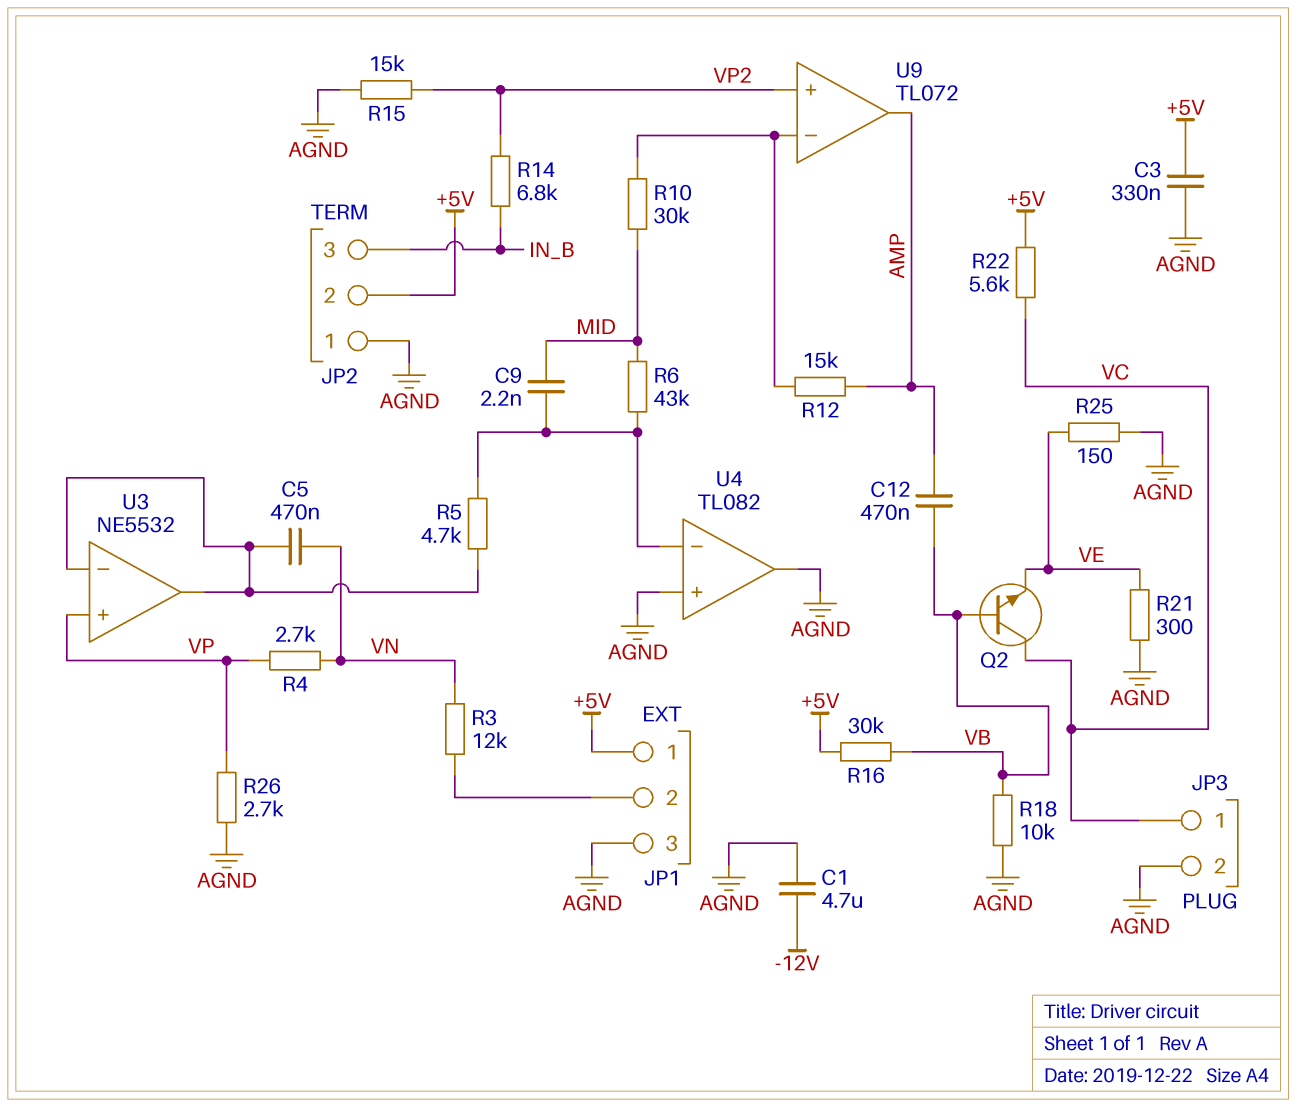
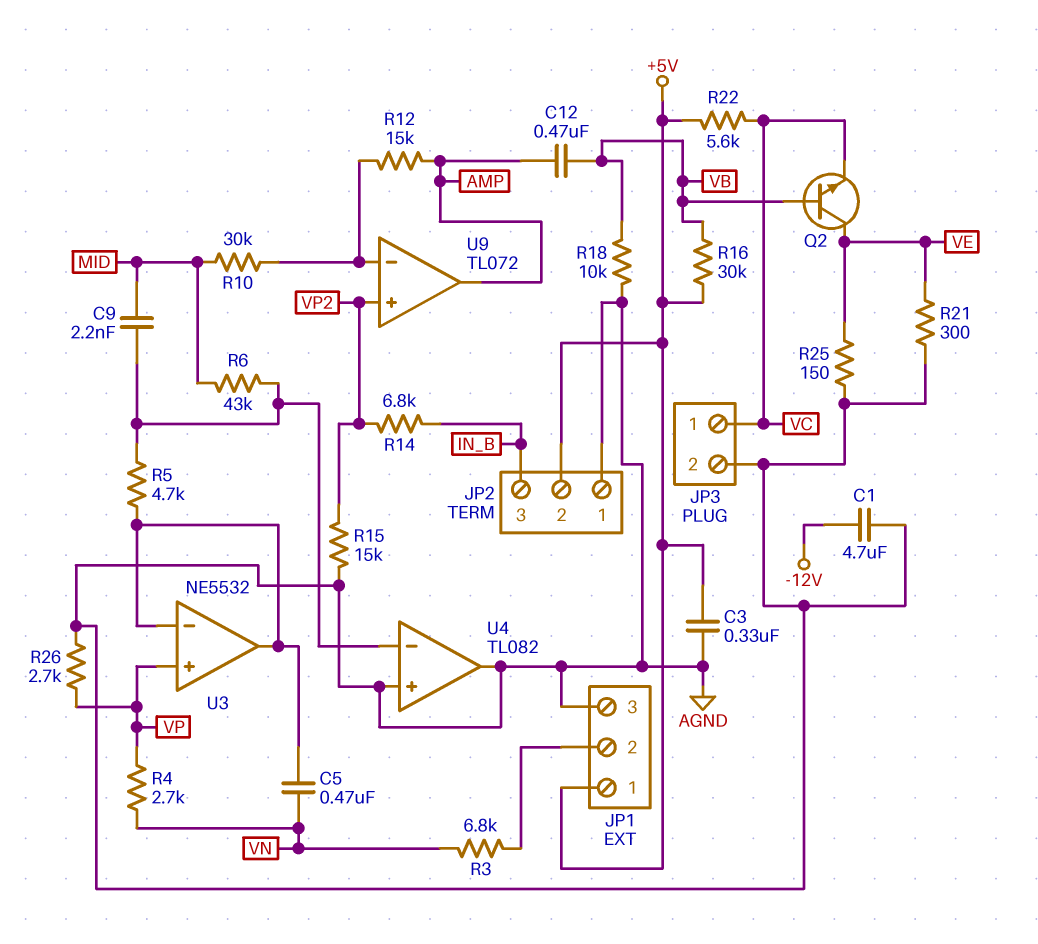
Q2: NPN (B VB, C VC, E VE) -> NPN (B VB, C VE, E VC)
R3: 12k (JP1/2, VN) -> 6.8k (JP1/2, VN)

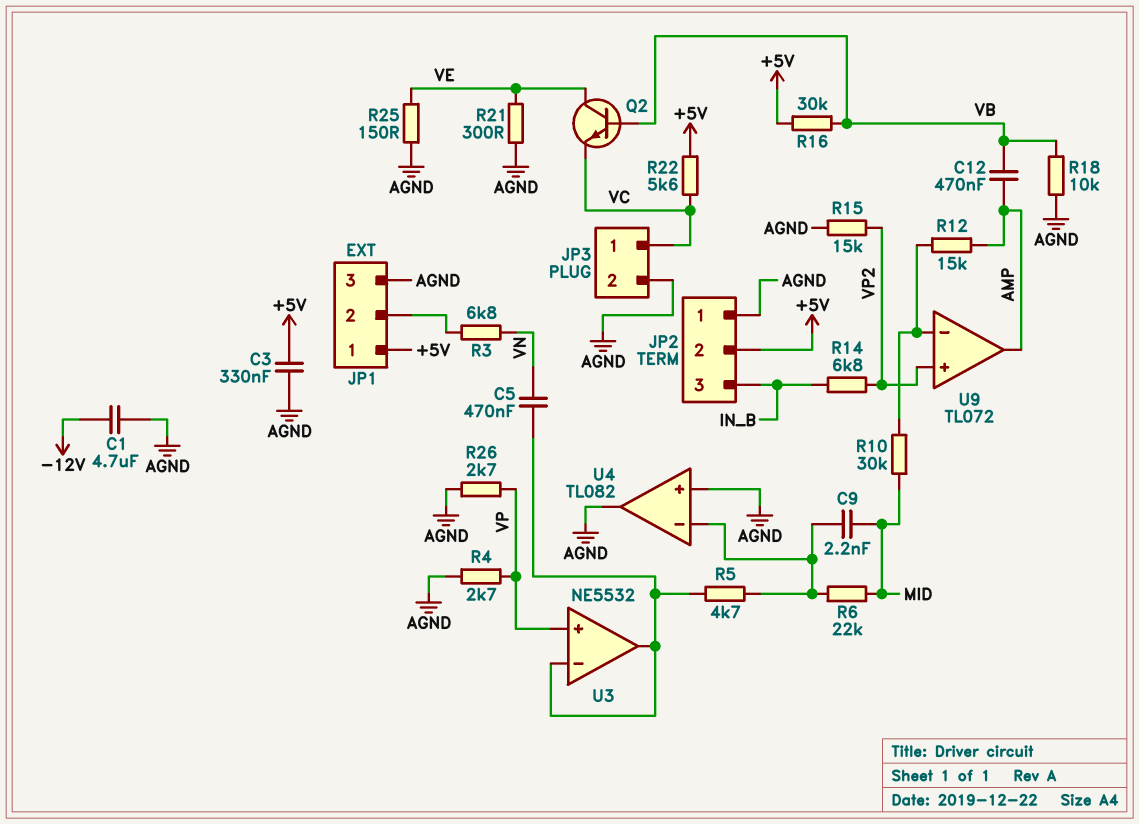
R4: 2.7k (VN, VP) -> 2.7k (AGND, VP)
R6: 43k (MID, U4/in-) -> 22k (MID, U4/in-)

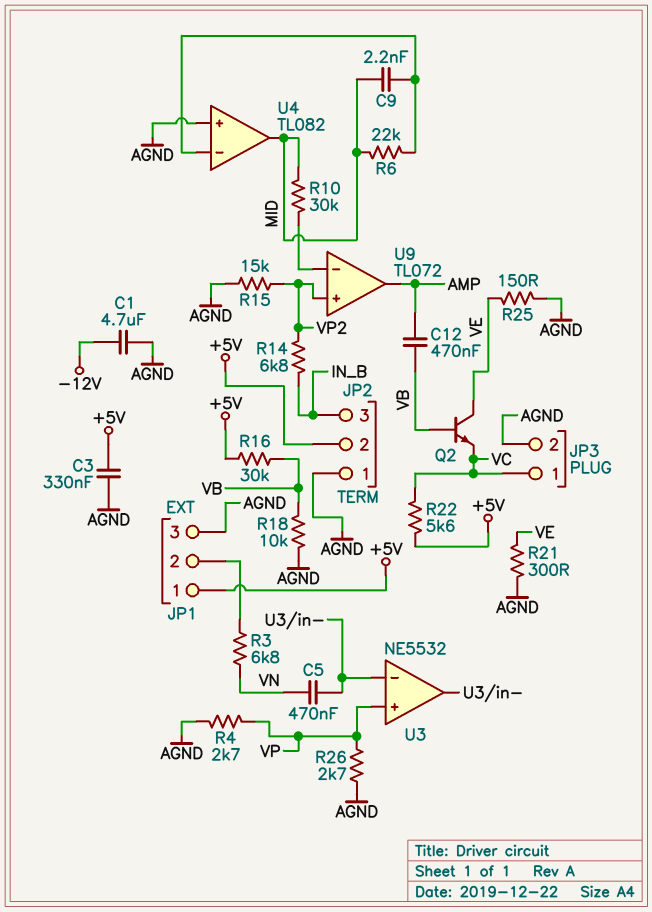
R5: 4.7k (U3/in-, U4/in-) -> none
R12: 15k (AMP, U9/in-) -> none
U4 pin out: AGND -> MID

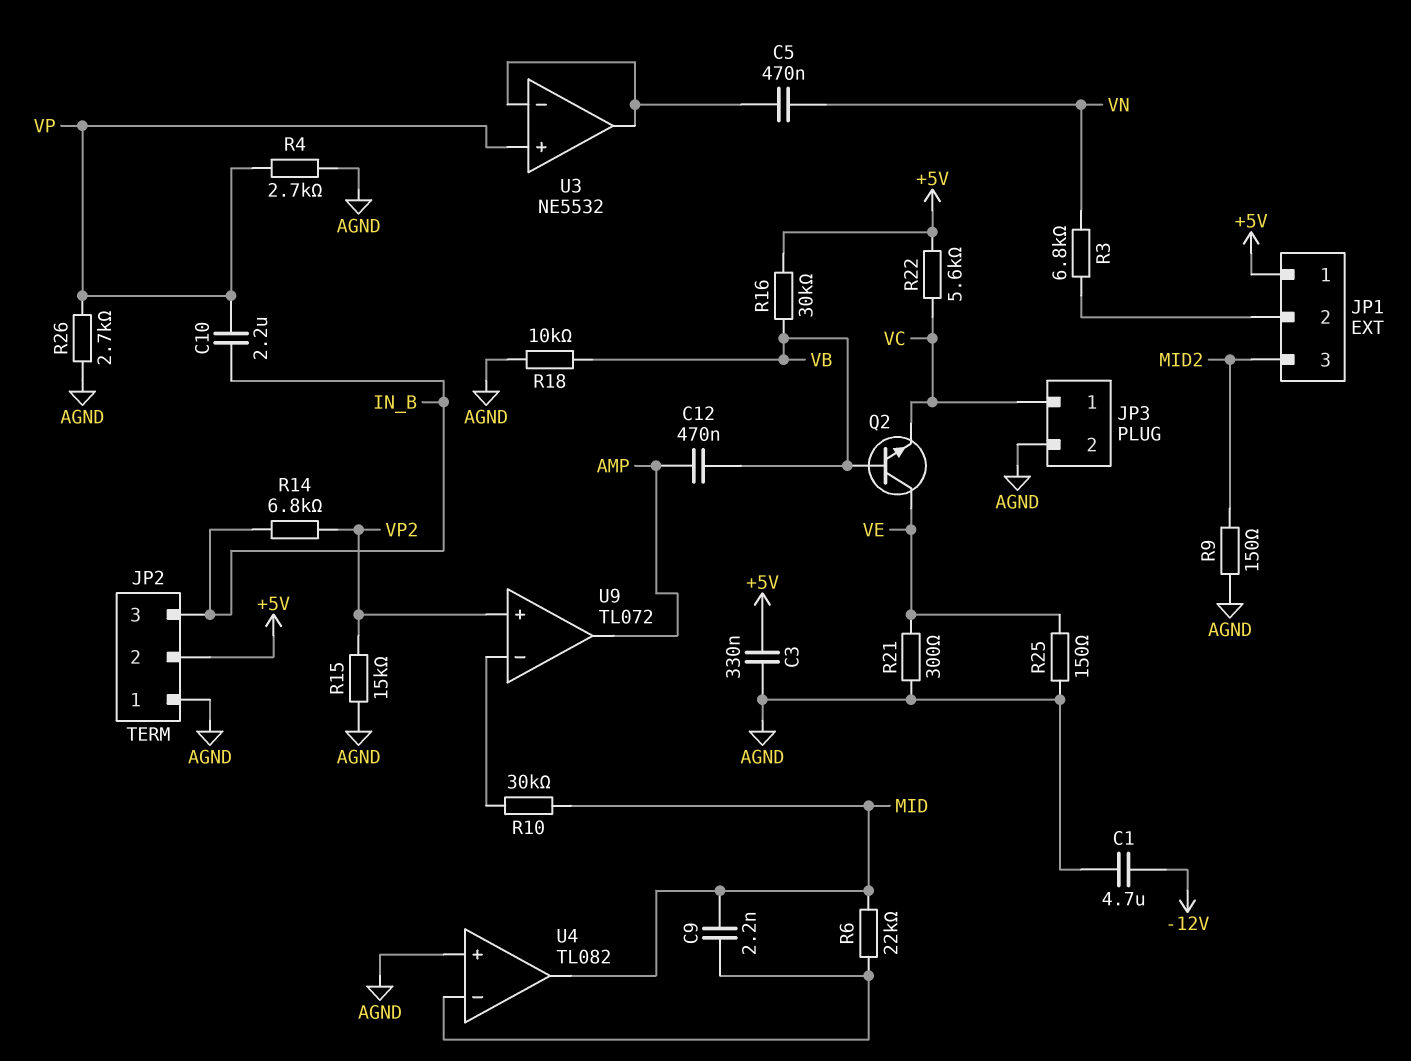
C10: none -> 2.2uF (IN_B, VP)
JP1 pin 3: AGND -> MID2
R9: none -> 150 (AGND, MID2)

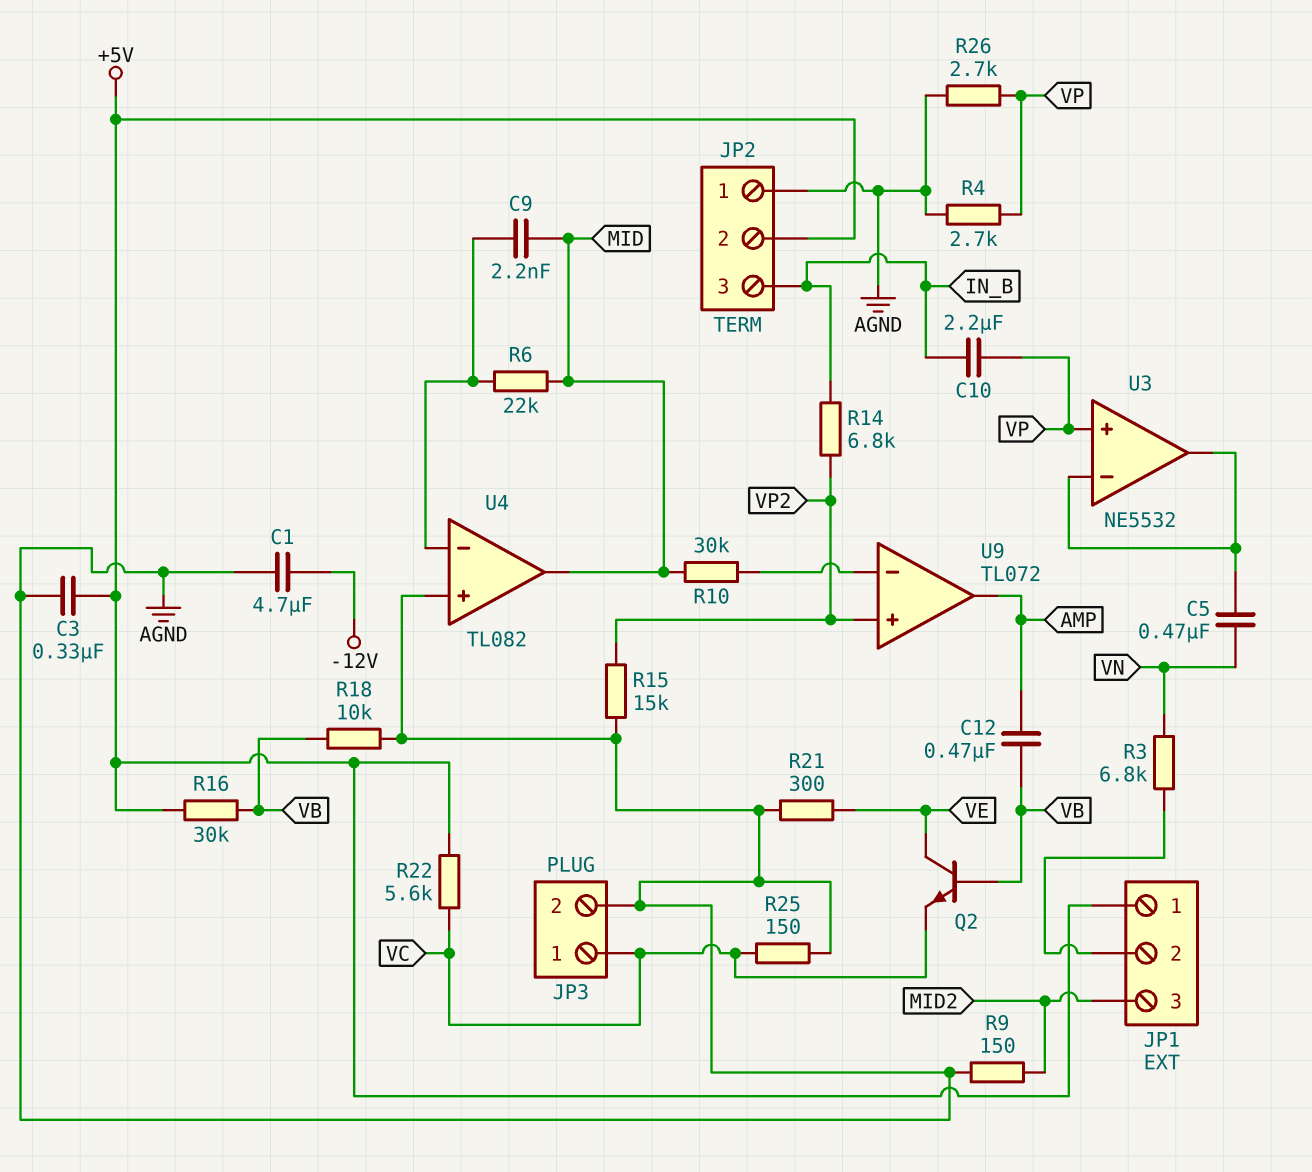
R25: 150 (AGND, VE) -> 150 (AGND, VC)

